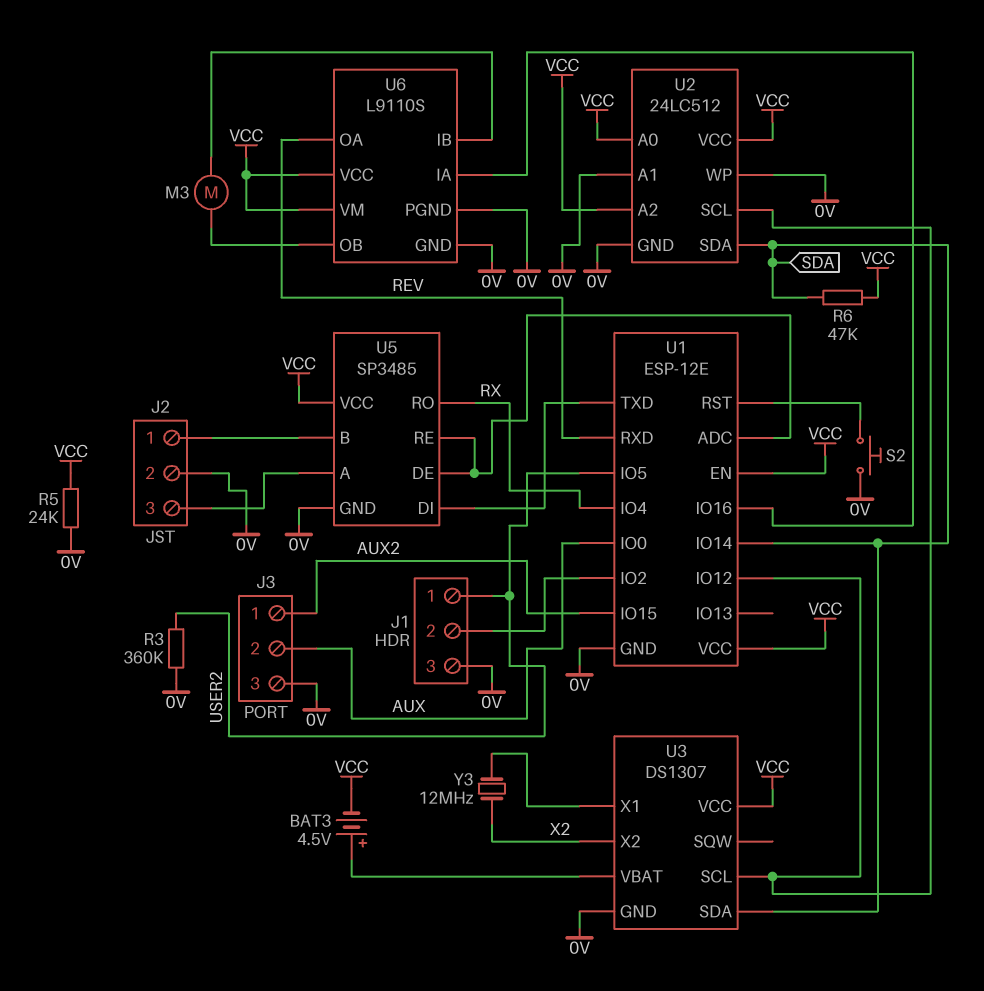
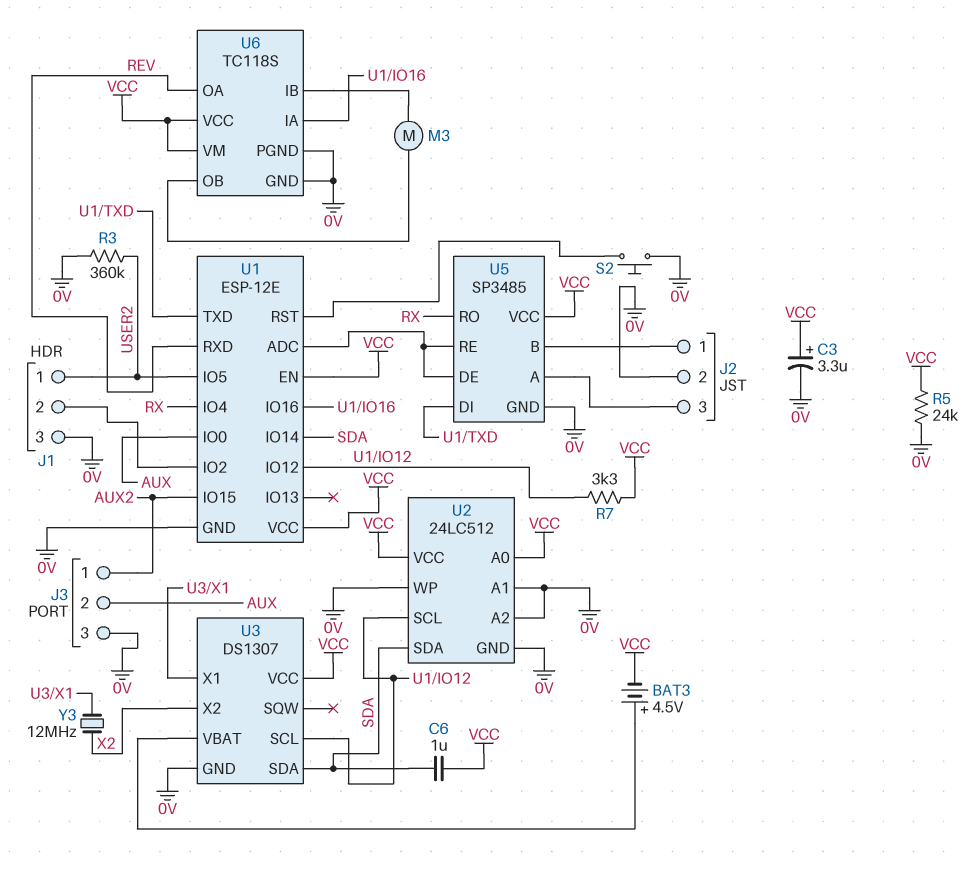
C3: none -> 3.3uF (plus VCC, minus 0V)
C6: none -> 1uF (SDA, VCC)
R6: 47k (SDA, VCC) -> none
R7: none -> 3.3k (U1/IO12, VCC)
U2 pin A2: VCC -> 0V
U6: L9110S -> TC118S

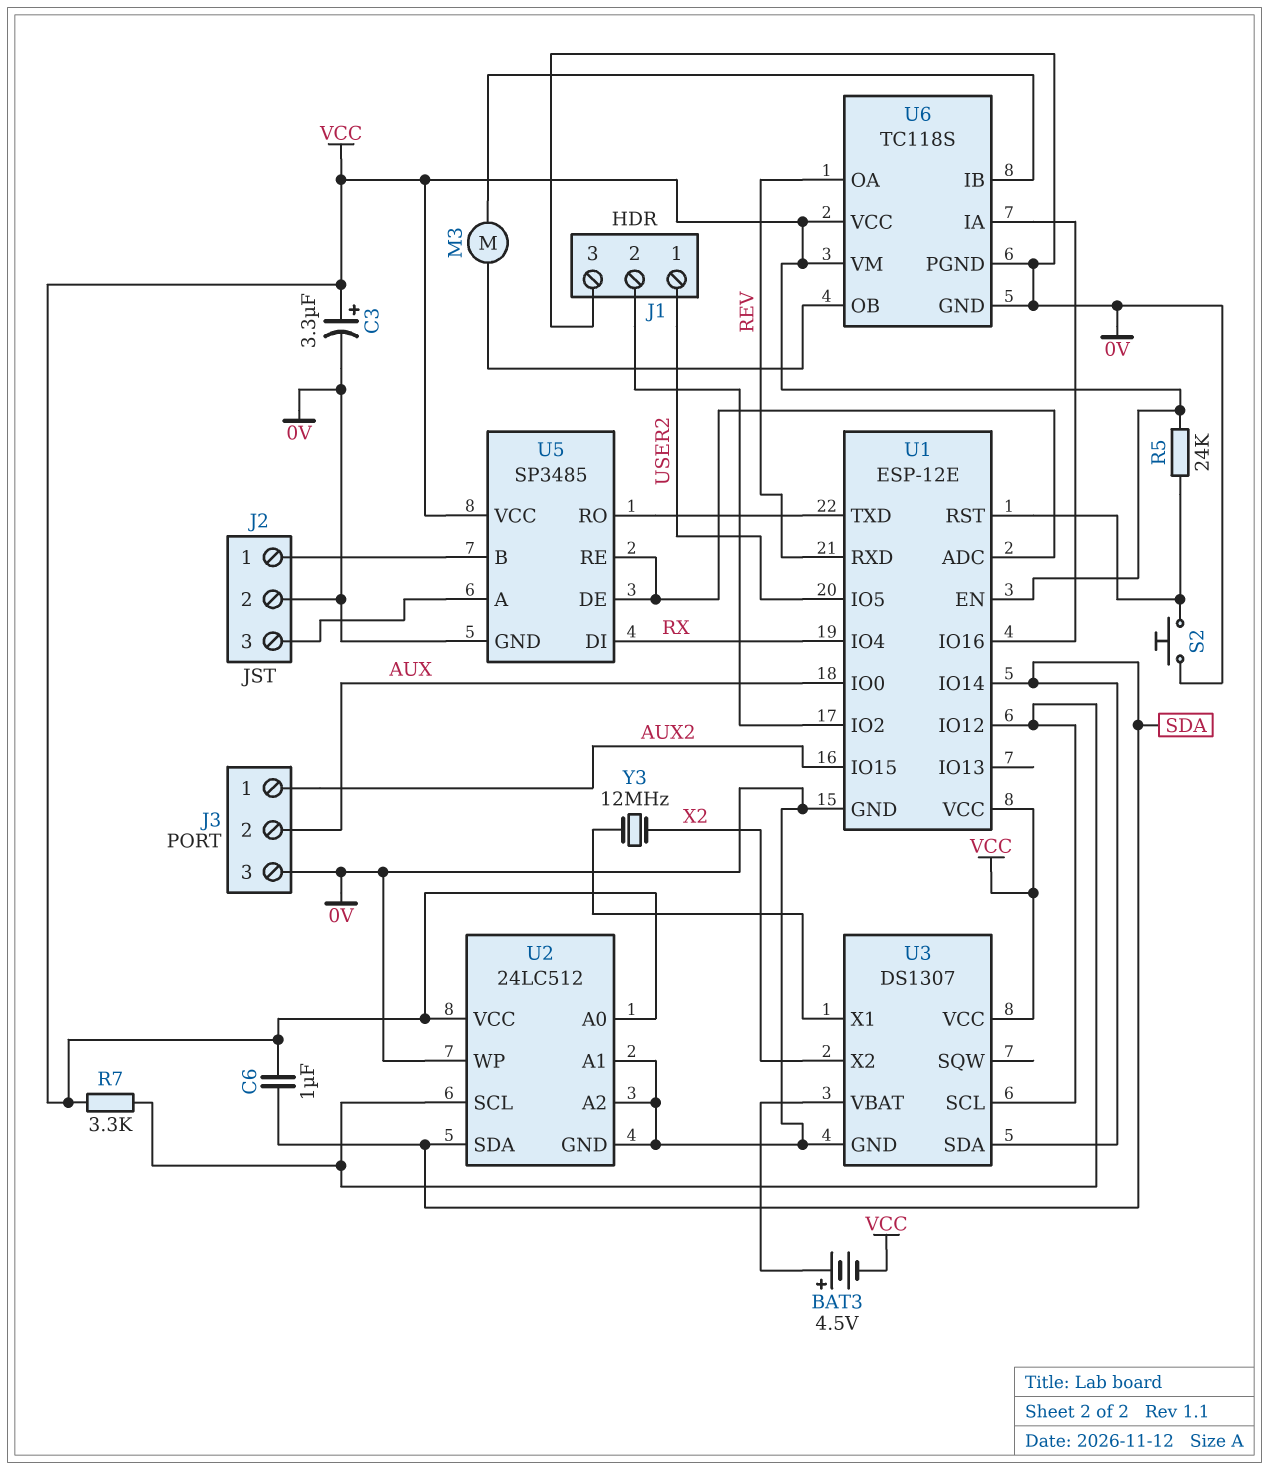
R3: 360k (0V, USER2) -> none
R5: 24k (0V, VCC) -> 24k (U1/RST, VCC)
U5 pin DI: U1/TXD -> RX
U5 pin RO: RX -> U1/TXD

